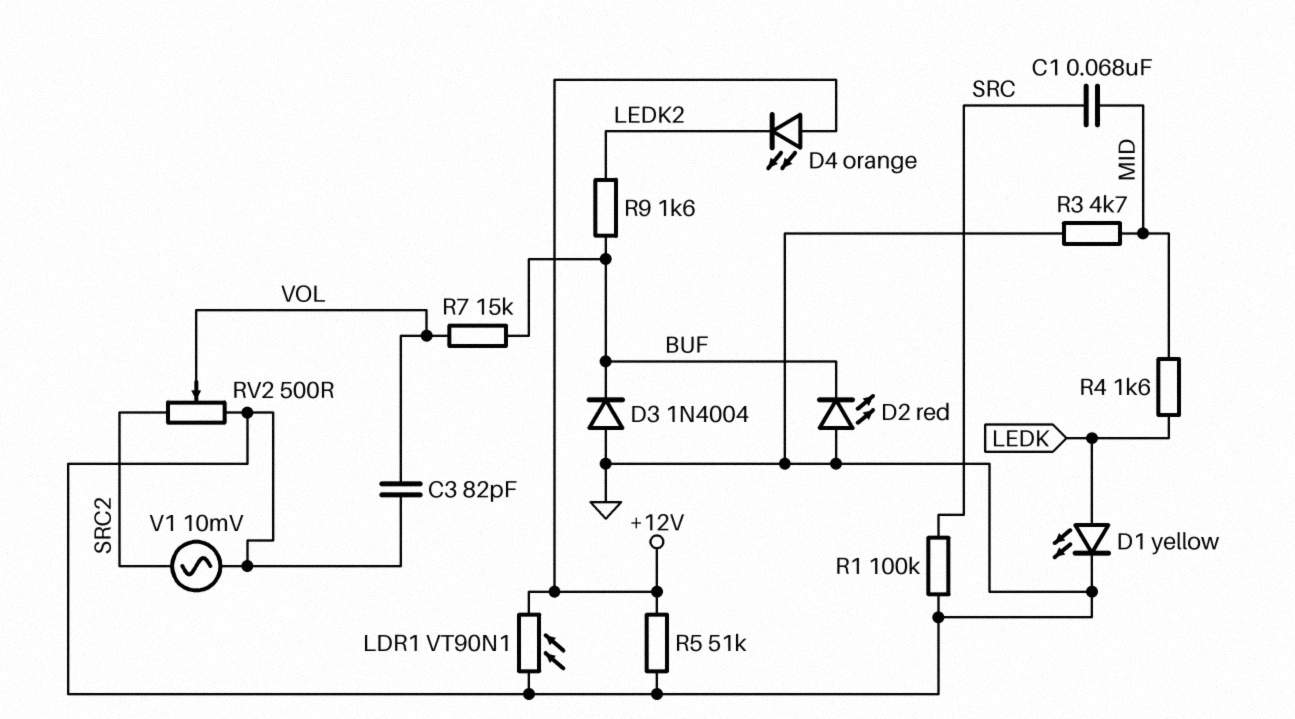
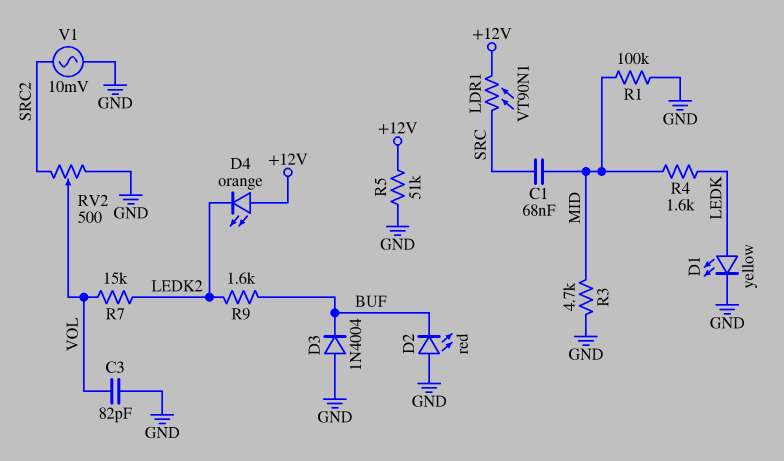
LDR1: VT90N1 (+12V, GND) -> VT90N1 (+12V, SRC)
R1: 100k (GND, SRC) -> 100k (GND, MID)
R7: 15k (BUF, VOL) -> 15k (LEDK2, VOL)

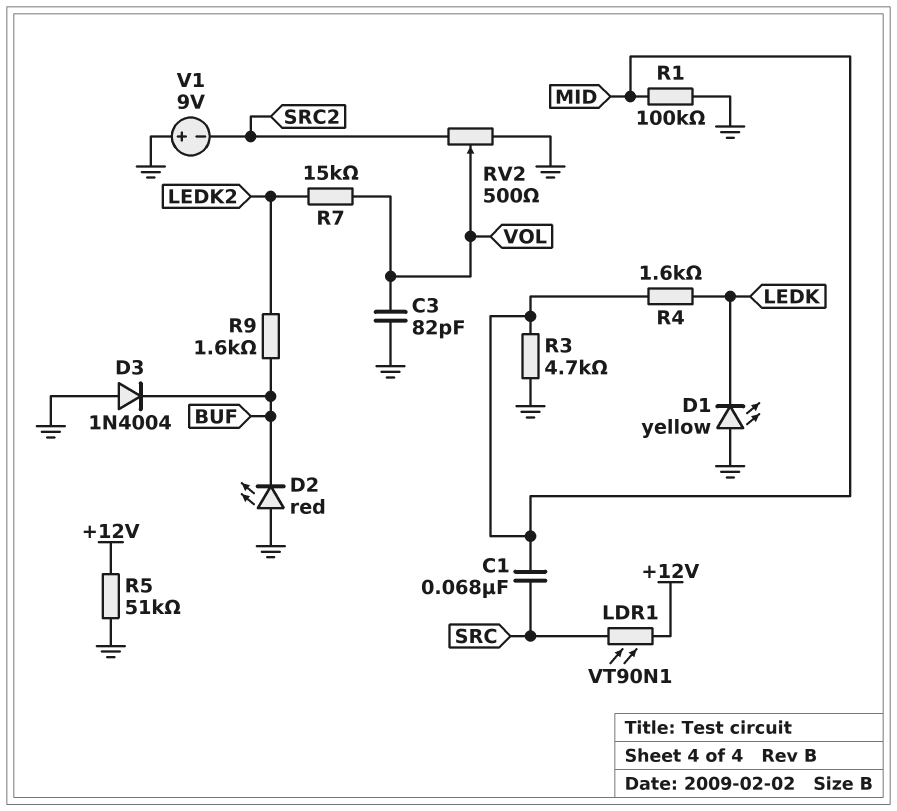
D1: LED yellow (A LEDK, K GND) -> LED yellow (A GND, K LEDK)
D4: LED orange (A +12V, K LEDK2) -> none
V1: AC 10mV (GND, SRC2) -> 9V (plus GND, minus SRC2)

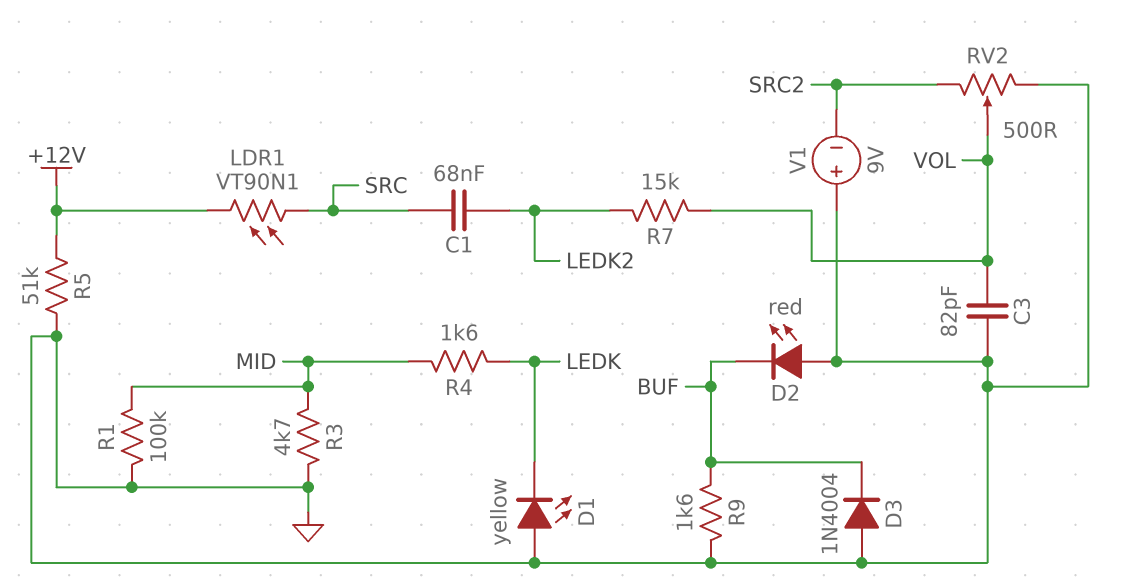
C1: 68nF (MID, SRC) -> 68nF (LEDK2, SRC)
R9: 1.6k (BUF, LEDK2) -> 1.6k (BUF, GND)

